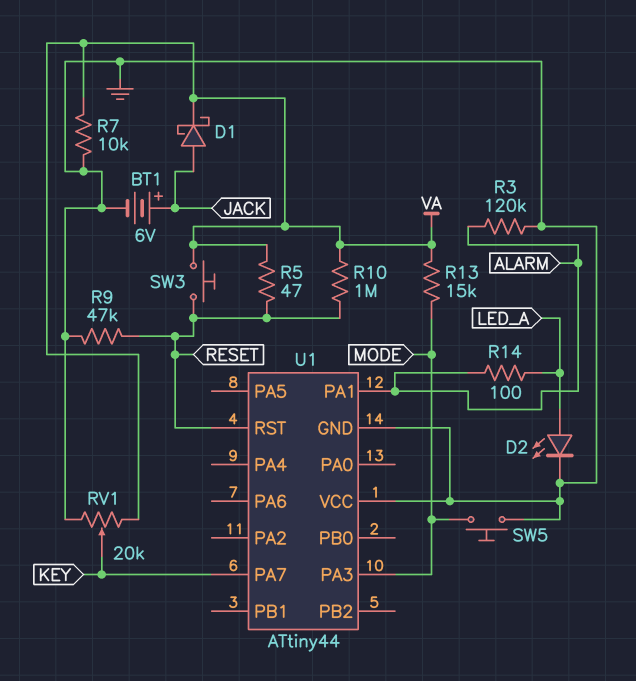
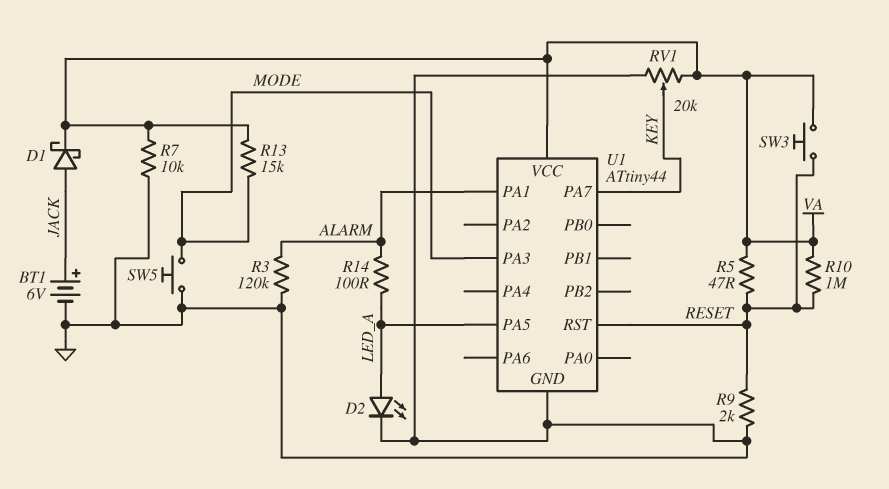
R9: 47k (GND, RESET) -> 2k (GND, RESET)
U1 pin PA5: none -> LED_A
U1 pin VCC: GND -> VA

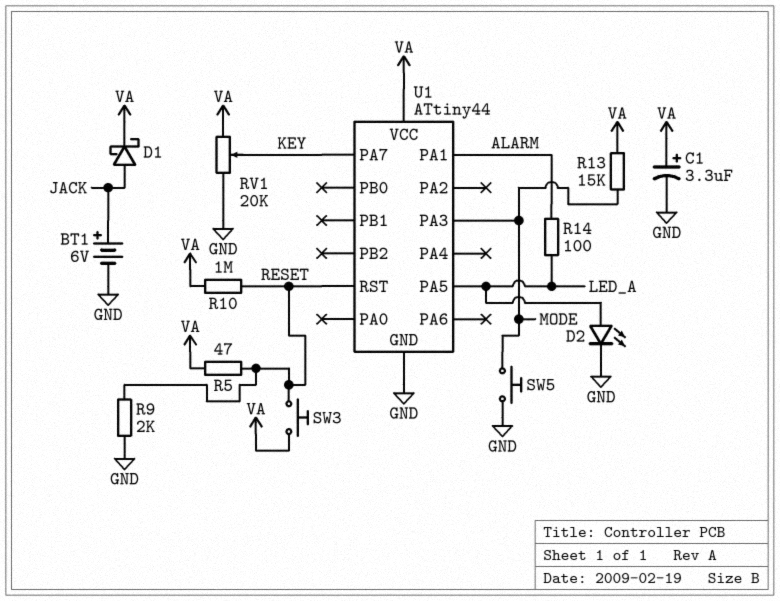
C1: none -> 3.3uF (plus VA, minus GND)
R3: 120k (ALARM, GND) -> none
R7: 10k (GND, VA) -> none

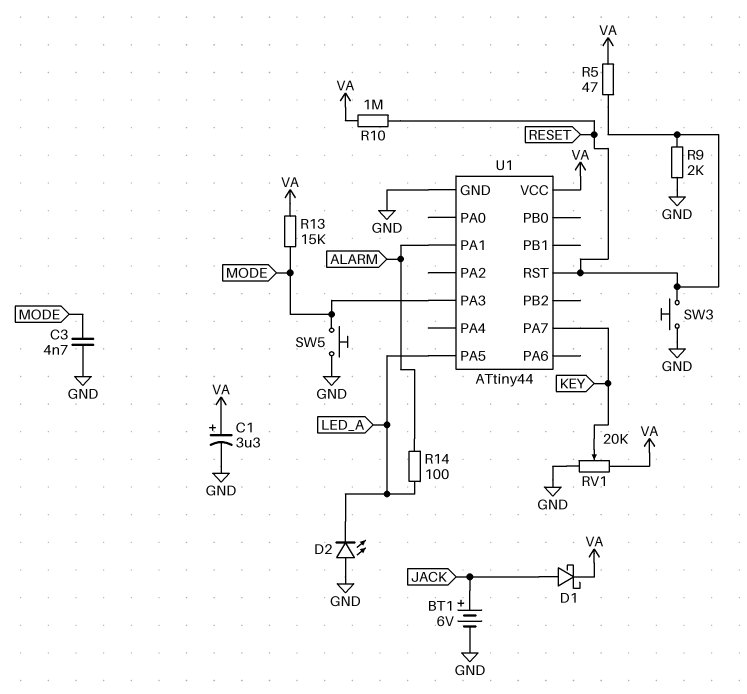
C3: none -> 4.7nF (GND, MODE)
D2: LED (A LED_A, K GND) -> LED (A GND, K LED_A)
SW3: button (RESET, VA) -> button (GND, RESET)

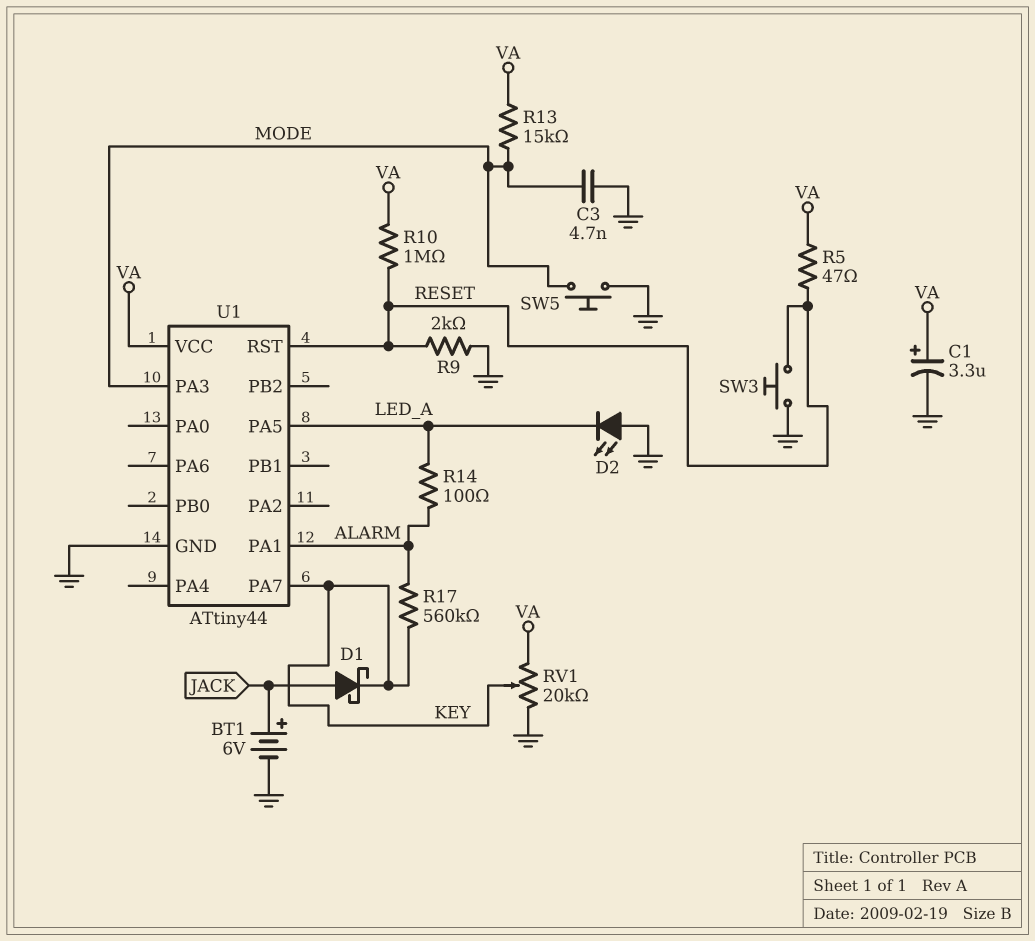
D1: schottky (A JACK, K VA) -> schottky (A JACK, K KEY)
R17: none -> 560k (ALARM, KEY)

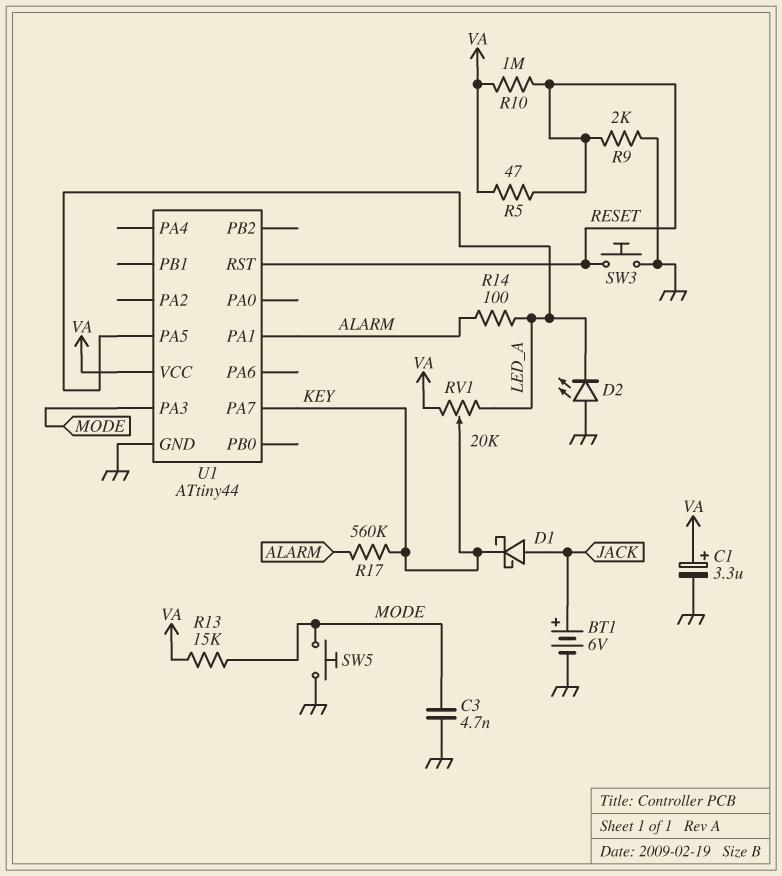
RV1: 20k (GND, VA, wiper KEY) -> 20k (LED_A, VA, wiper KEY)

